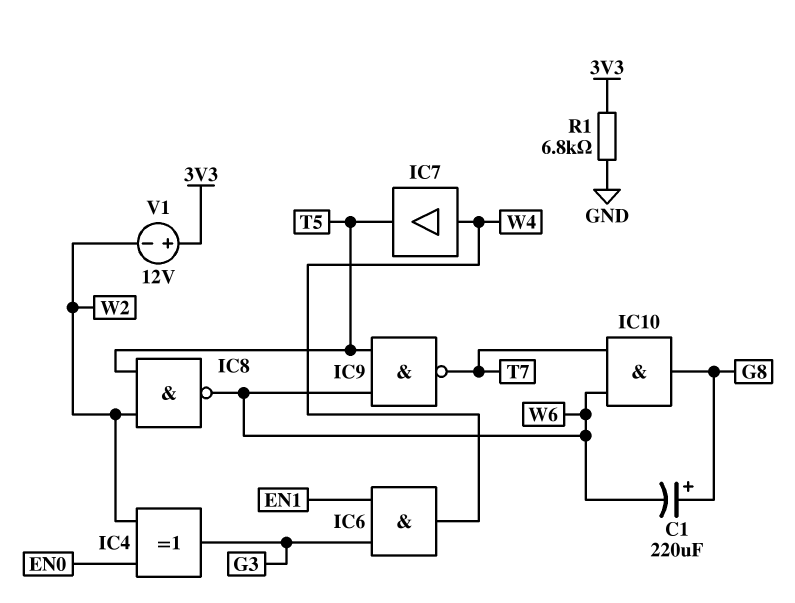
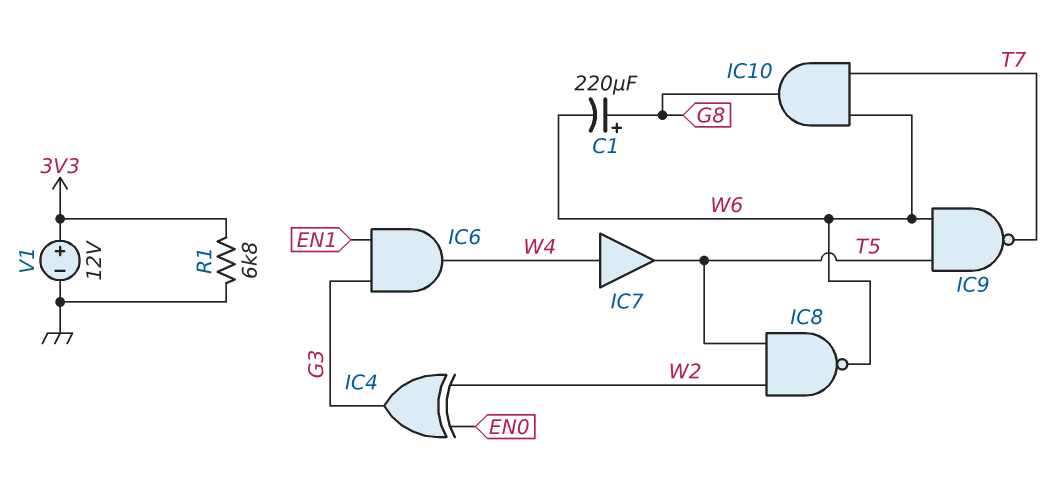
V1: 12V (plus 3V3, minus W2) -> 12V (plus 3V3, minus GND)

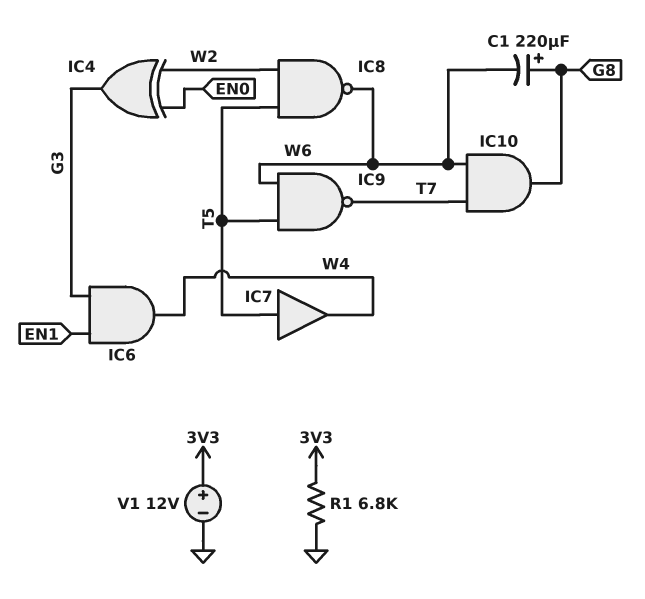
IC7: buffer (in W4, out T5) -> buffer (in T5, out W4)

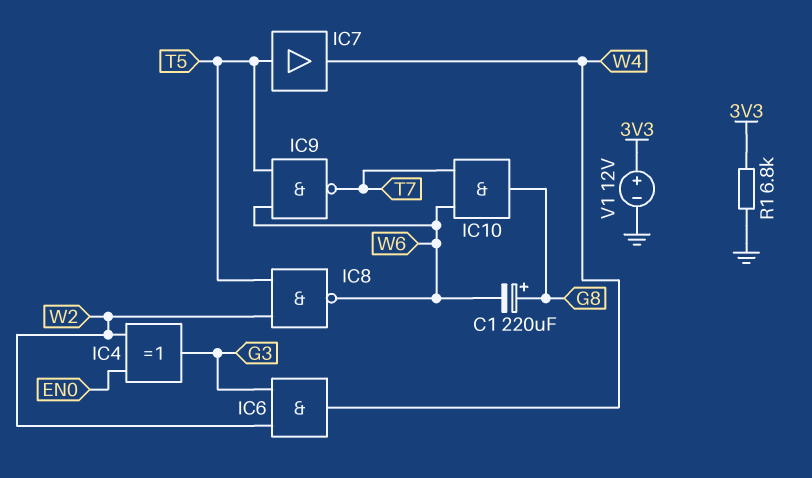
IC6: AND (in EN1, in G3, out W4) -> AND (in G3, in W2, out W4)

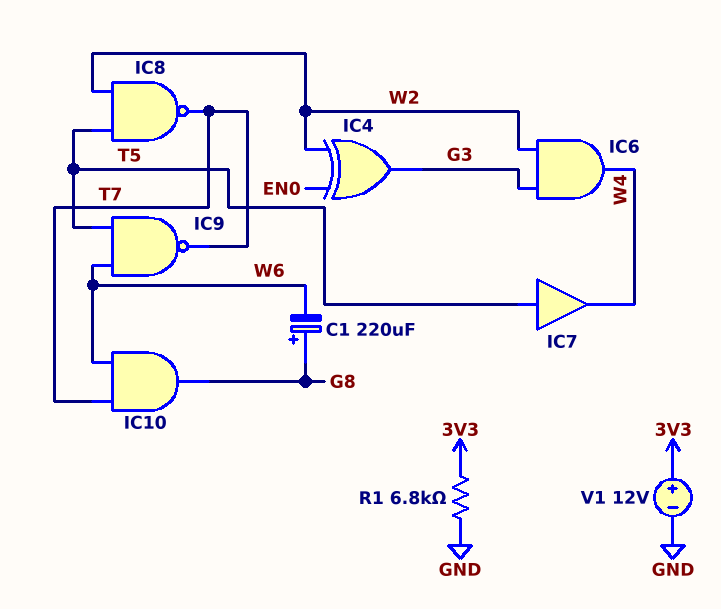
IC8: NAND (in T5, in W2, out W6) -> NAND (in T5, in W2, out T7)

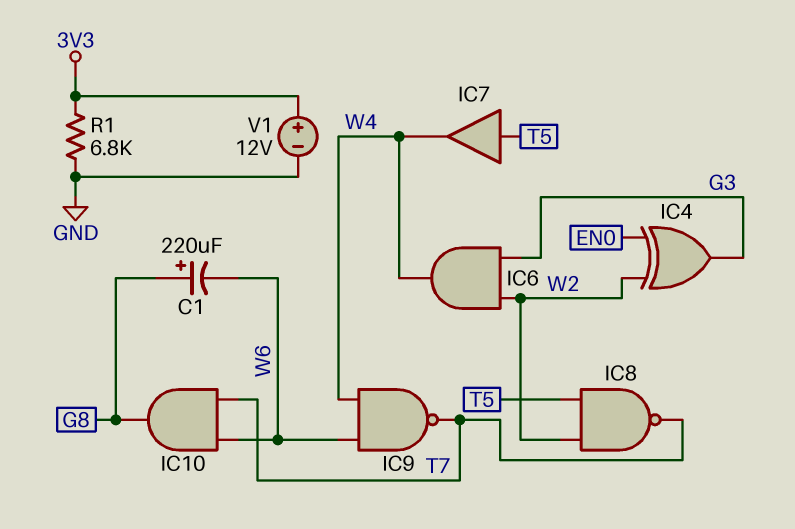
IC9: NAND (in T5, in W6, out T7) -> NAND (in W4, in W6, out T7)

